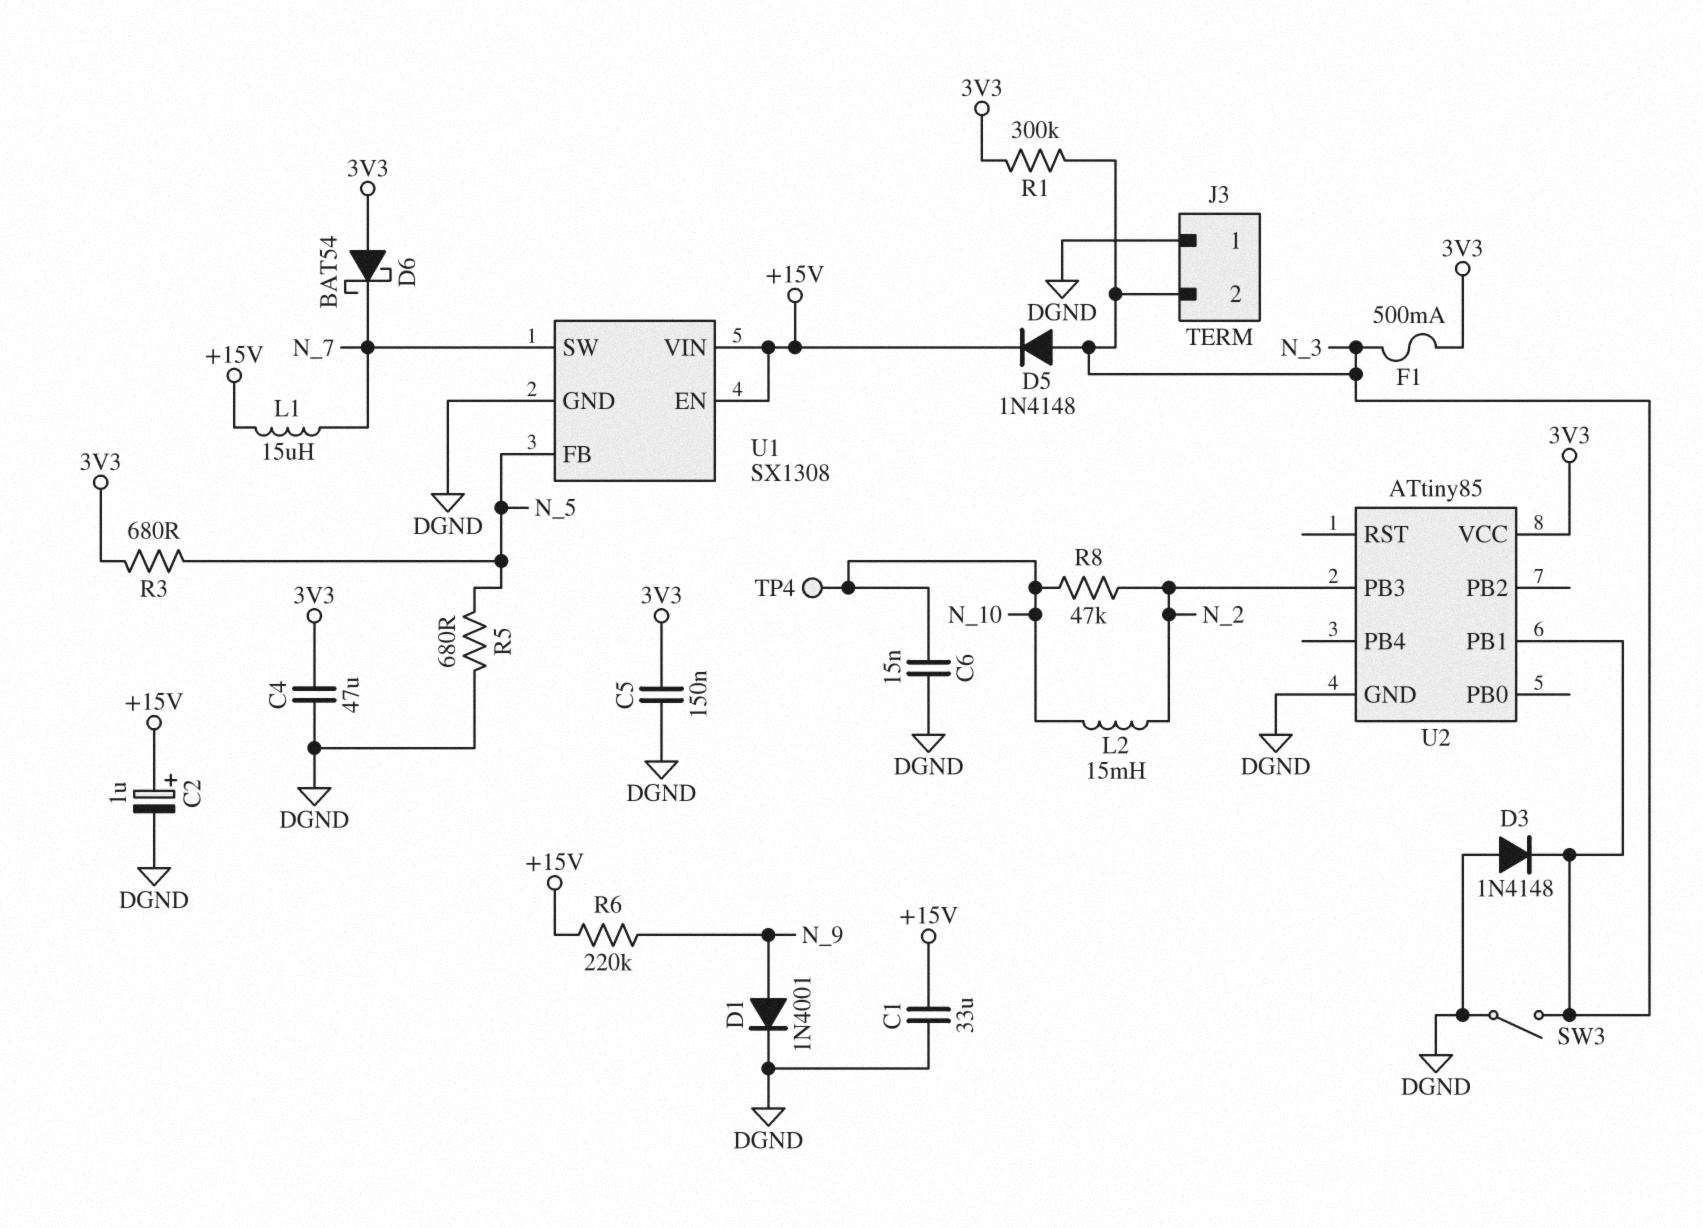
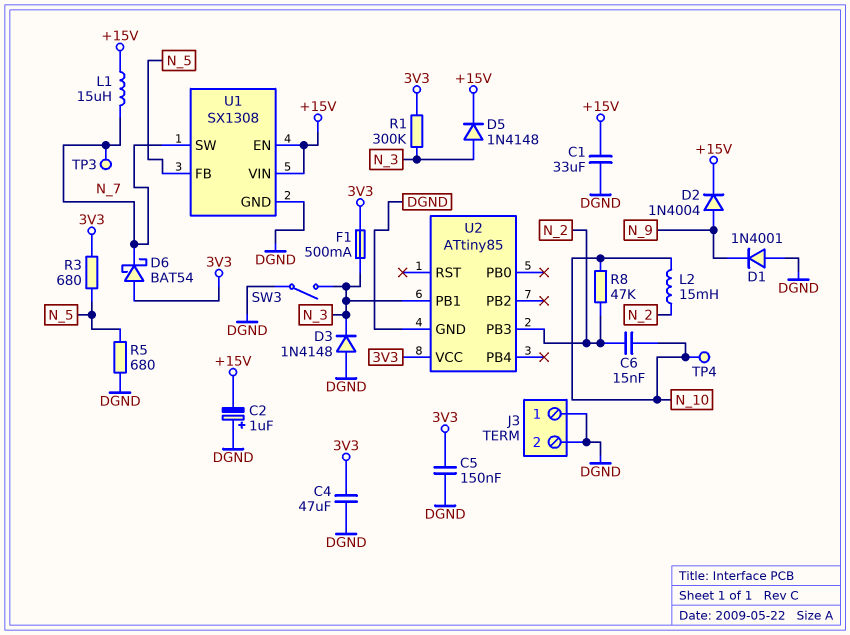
C2: 1uF (plus +15V, minus DGND) -> 1uF (plus DGND, minus +15V)
C6: 15nF (DGND, N_10) -> 15nF (N_2, N_10)
D1: diode 1N4001 (A N_9, K DGND) -> diode 1N4001 (A DGND, K N_9)
D2: none -> diode 1N4004 (A N_9, K +15V)
J3 pin 2: N_3 -> DGND
R6: 220k (+15V, N_9) -> none
TP3: none -> test point (N_7)

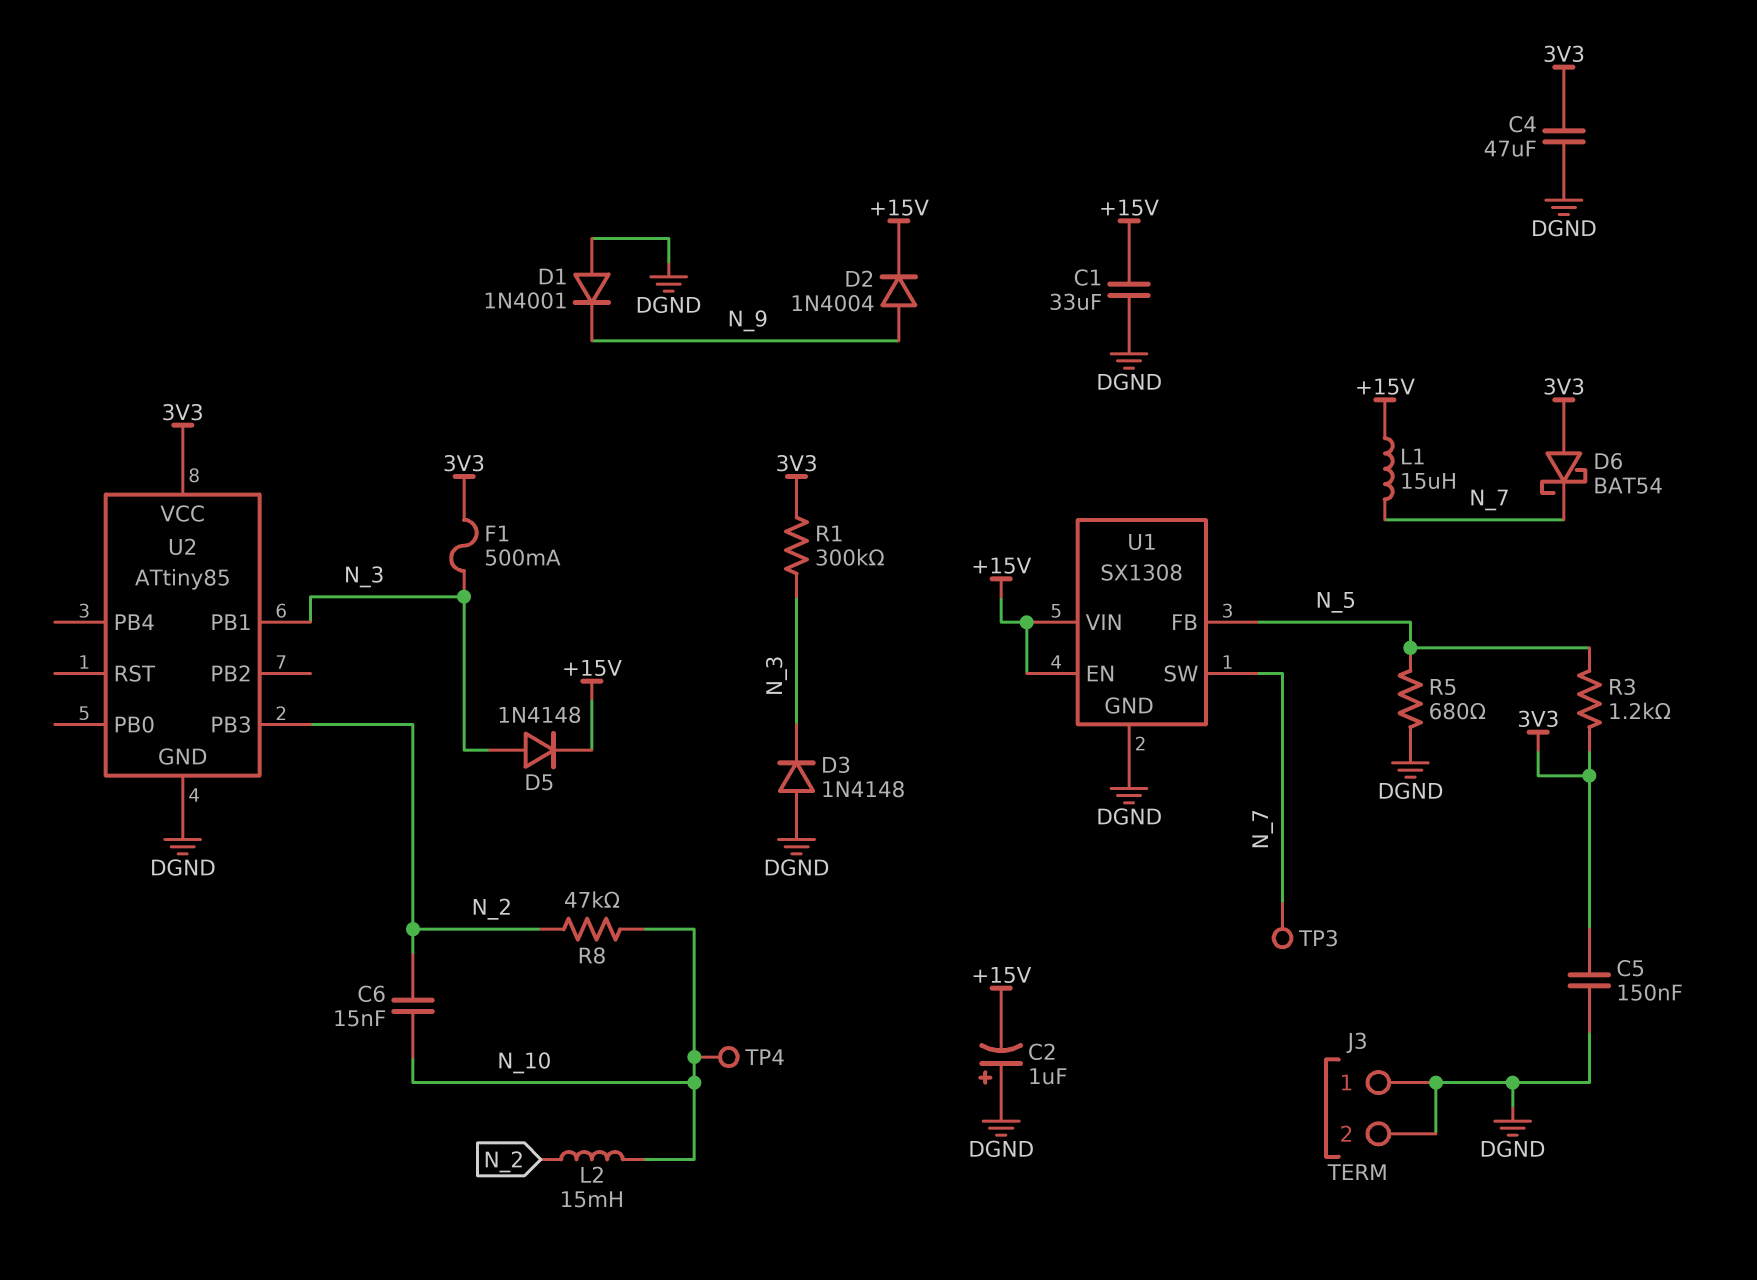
R3: 680 (3V3, N_5) -> 1.2k (3V3, N_5)
SW3: switch (DGND, N_3) -> none

